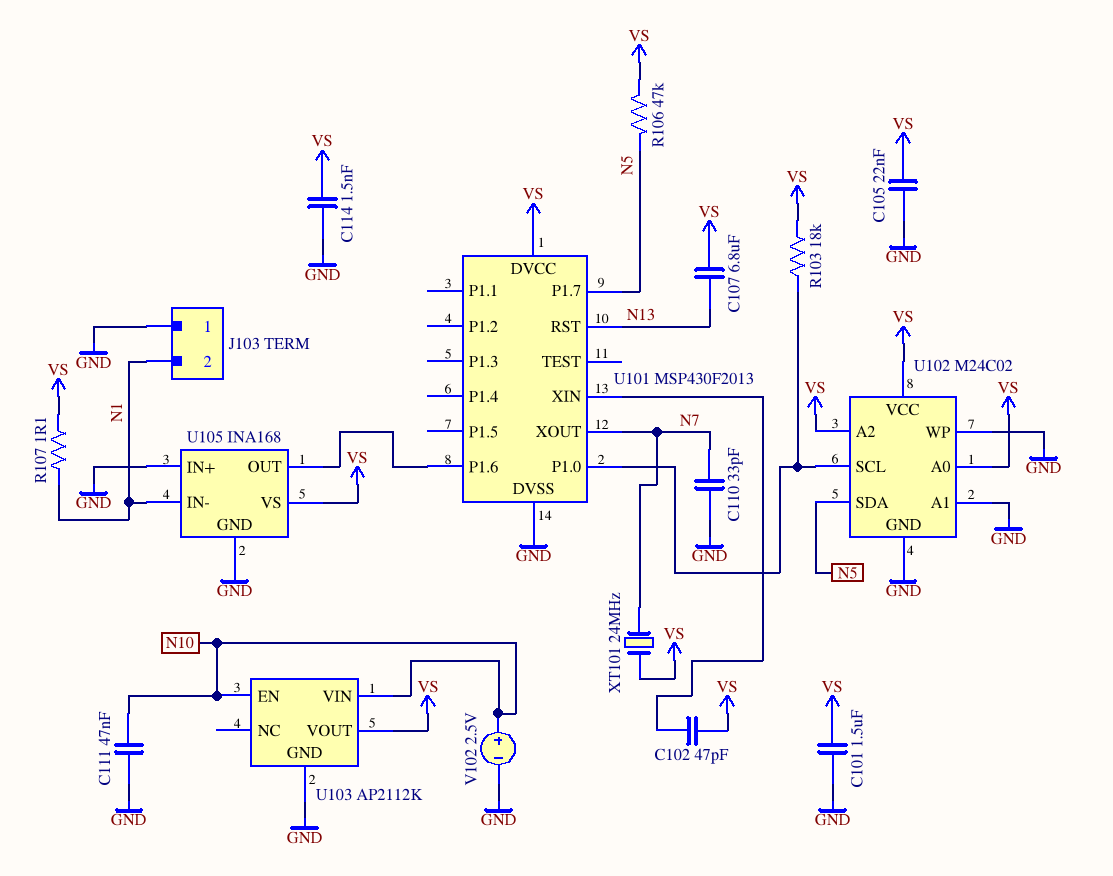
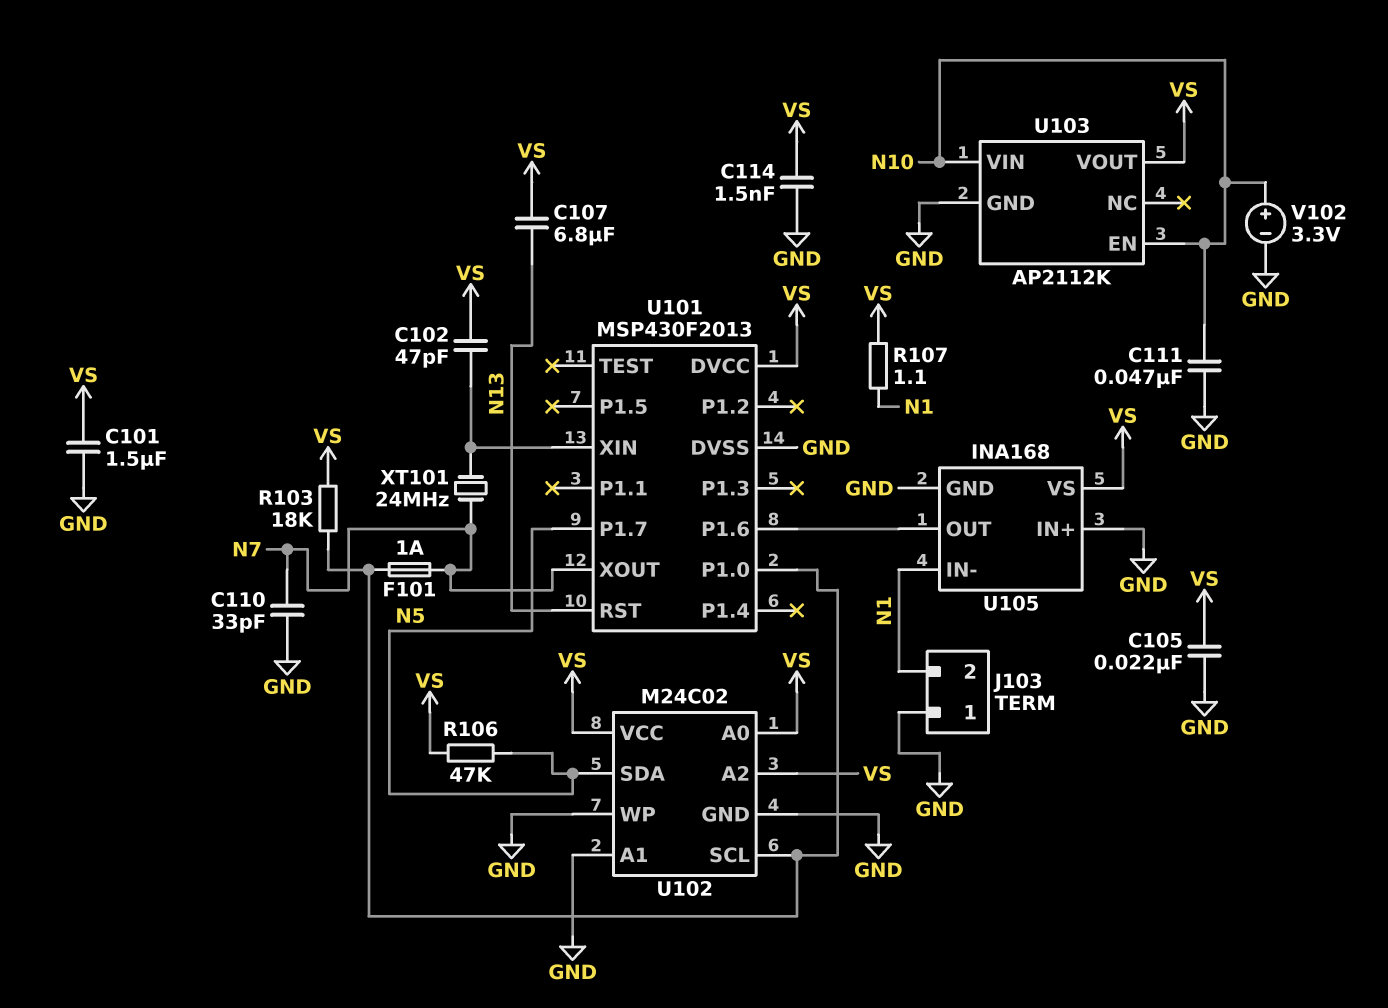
F101: none -> 1A (N7, U101/P1.0)
V102: 2.5V (plus N10, minus GND) -> 3.3V (plus N10, minus GND)
XT101: 24MHz (N7, VS) -> 24MHz (N7, U101/XIN)

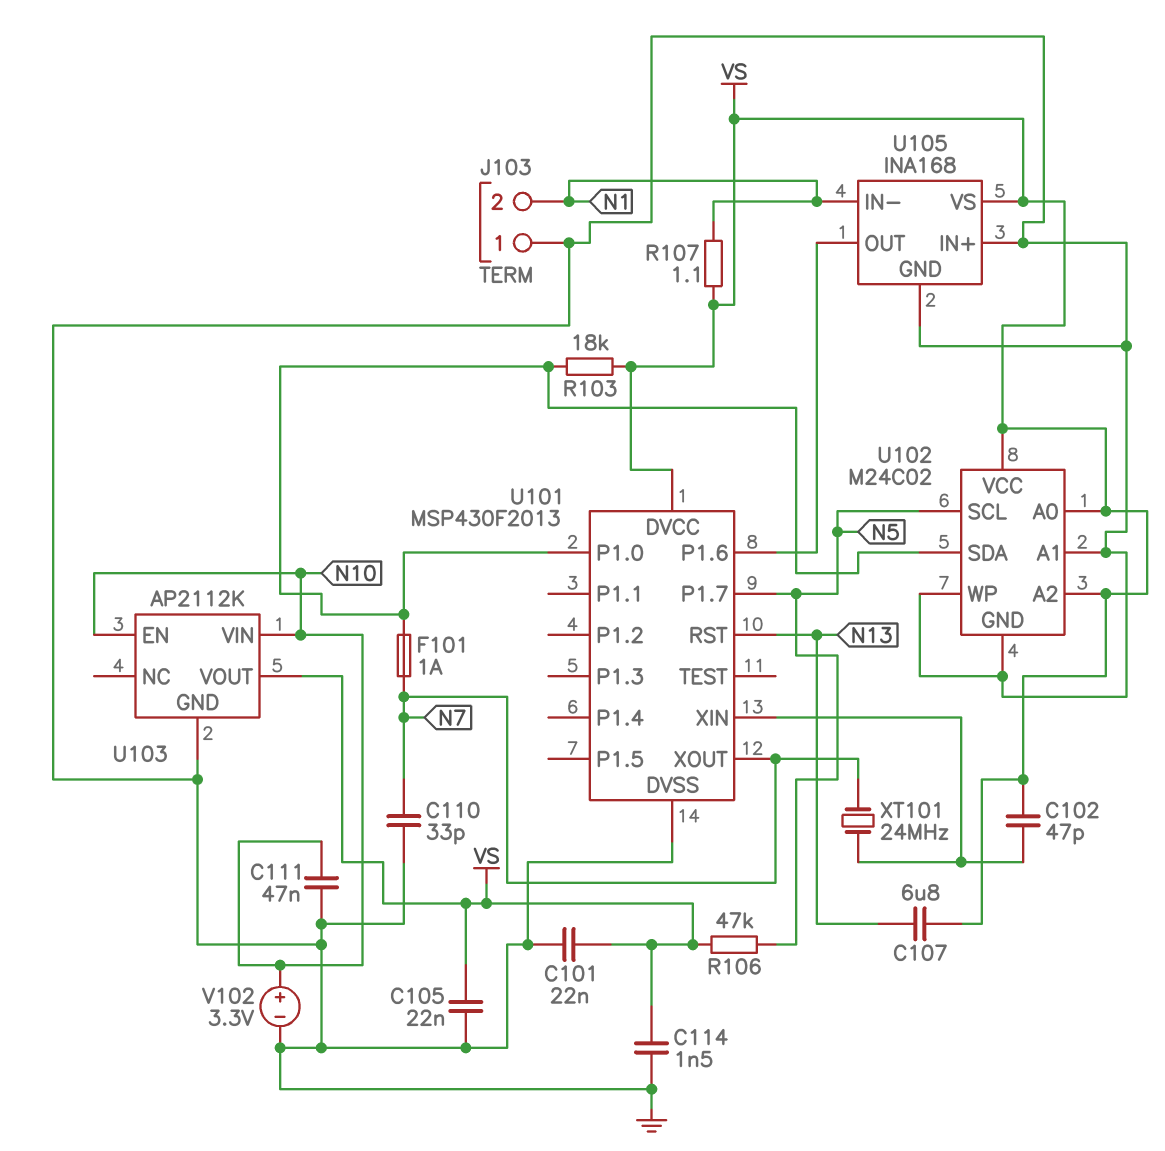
C101: 1.5uF (GND, VS) -> 22nF (GND, VS)
U102 pin SCL: U101/P1.0 -> N5
U102 pin SDA: N5 -> U101/P1.0

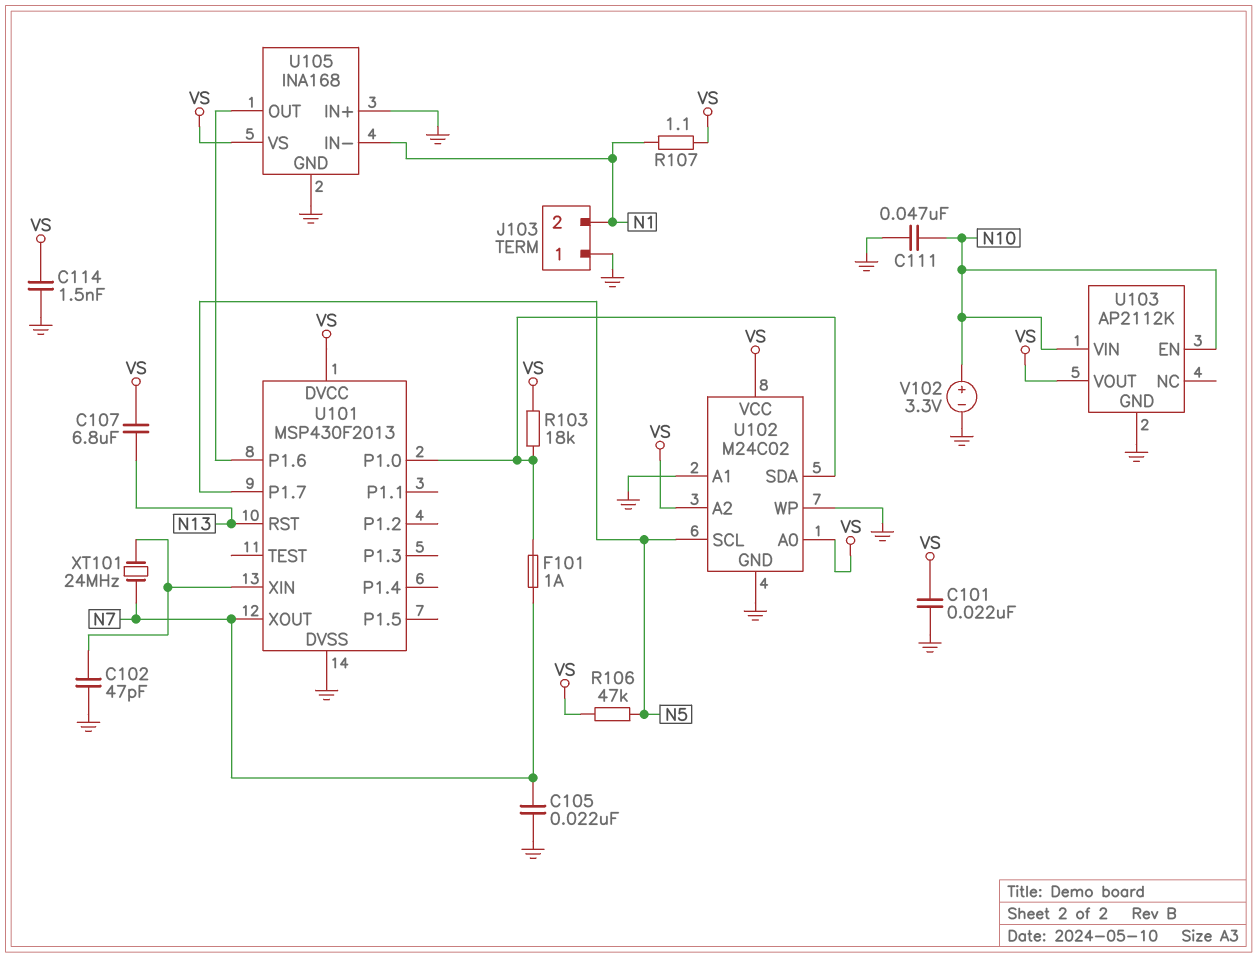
C102: 47pF (U101/XIN, VS) -> 47pF (GND, U101/XIN)
C105: 22nF (GND, VS) -> 22nF (GND, N7)
C110: 33pF (GND, N7) -> none

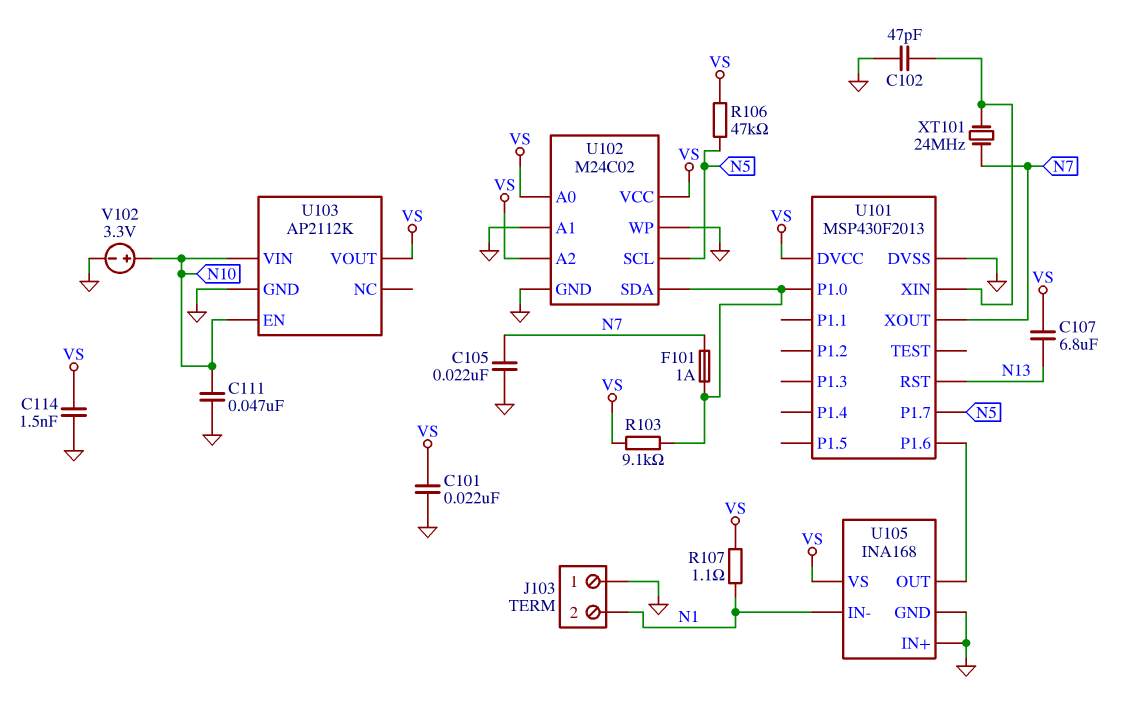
R103: 18k (U101/P1.0, VS) -> 9.1k (U101/P1.0, VS)

